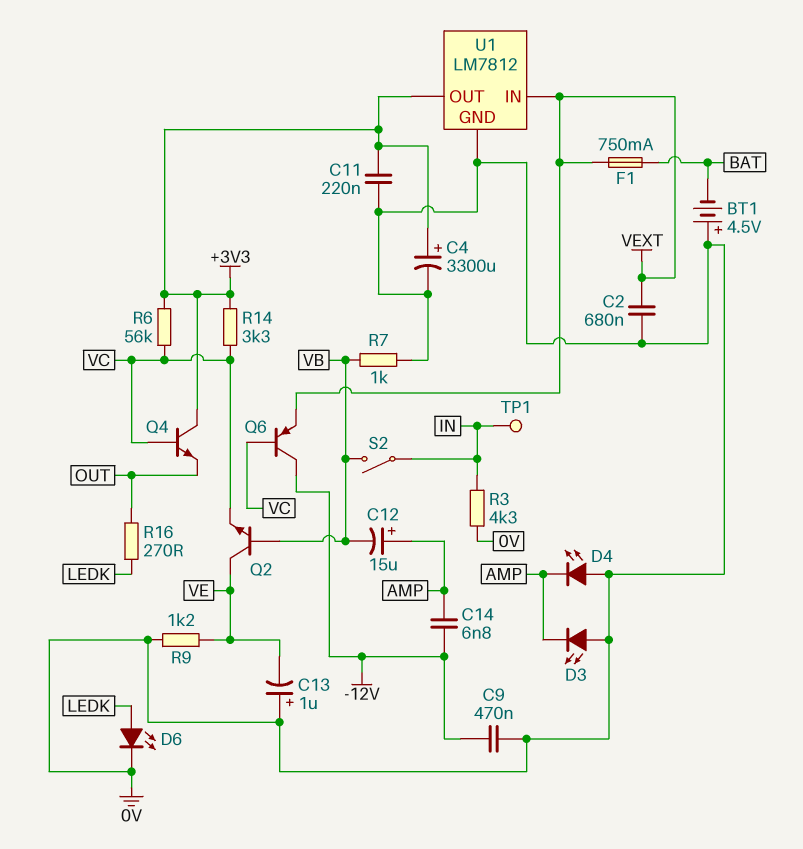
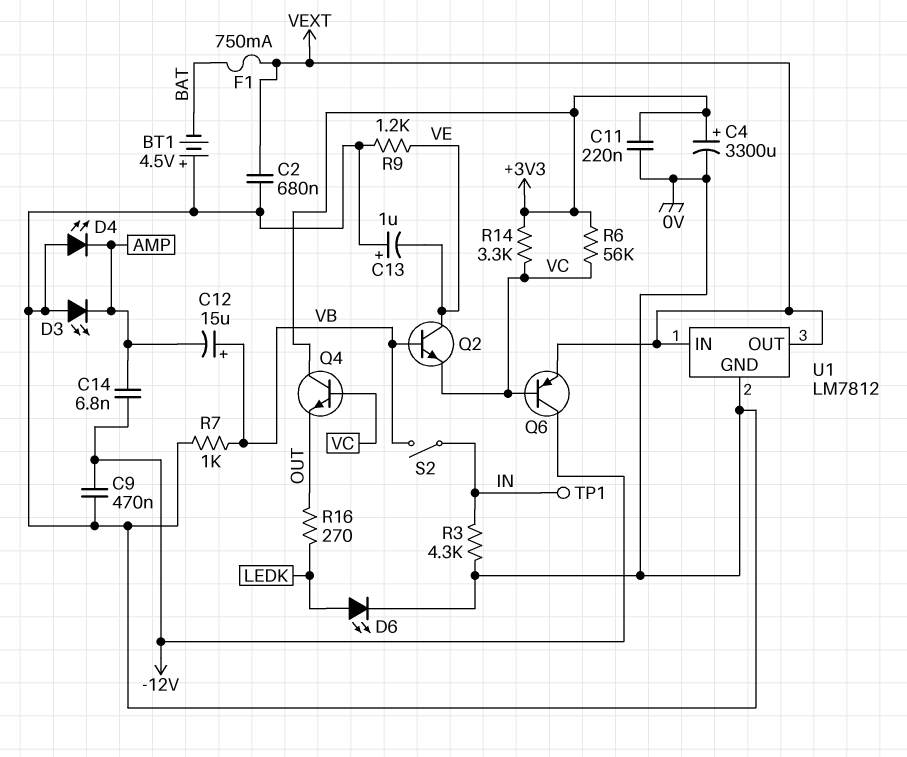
C12: 15uF (plus AMP, minus VB) -> 15uF (plus VB, minus AMP)
U1 pin OUT: +3V3 -> VEXT

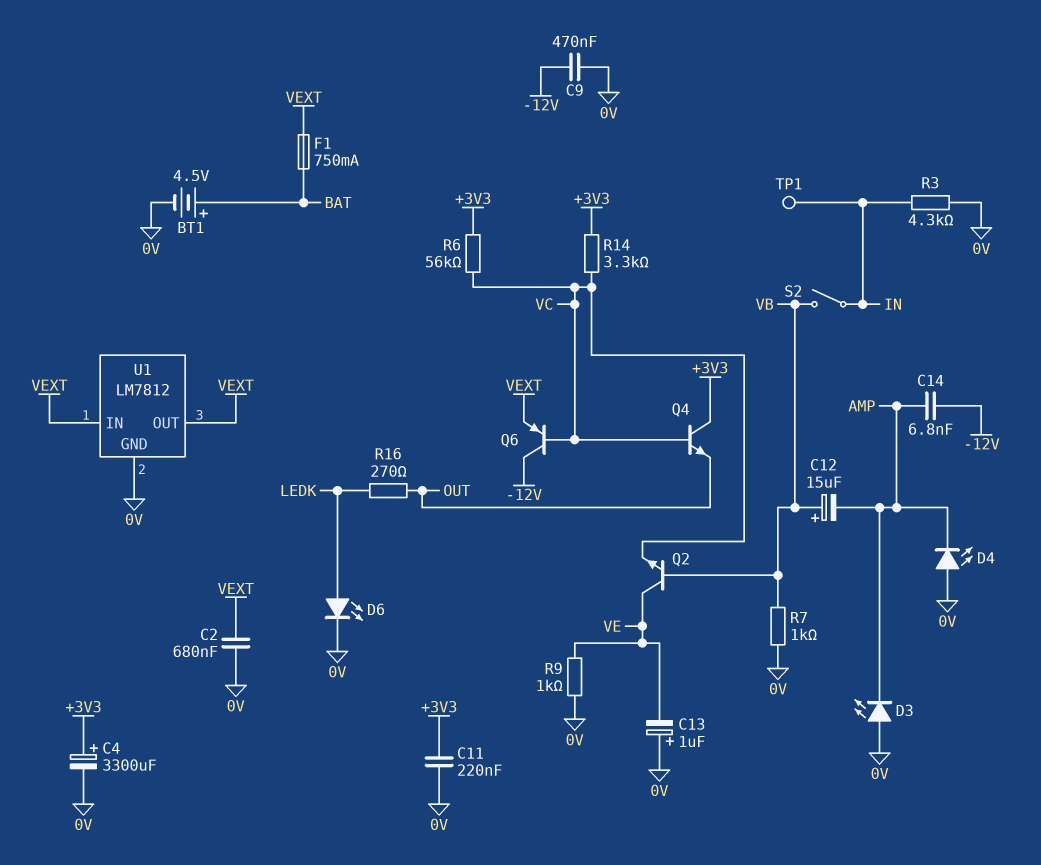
BT1: 4.5V (plus 0V, minus BAT) -> 4.5V (plus BAT, minus 0V)
R9: 1.2k (0V, VE) -> 1k (0V, VE)

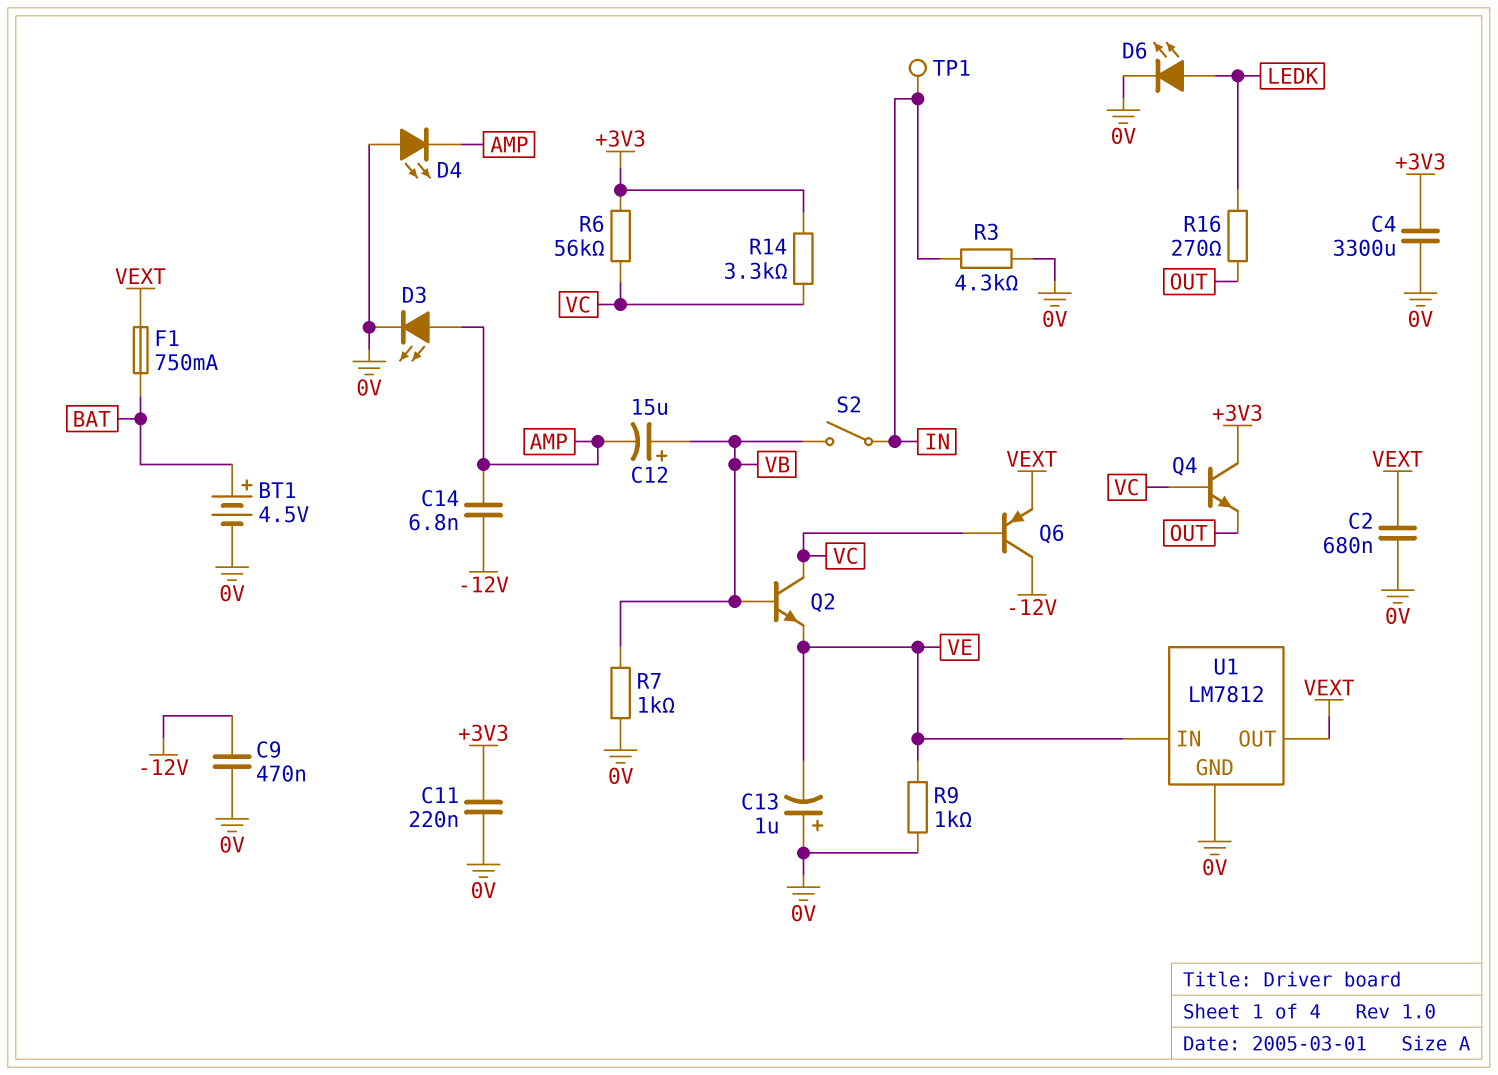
C4: 3300uF (plus +3V3, minus 0V) -> 3300uF (+3V3, 0V)
D3: LED (A 0V, K AMP) -> LED (A AMP, K 0V)
Q2: NPN (B VB, C VE, E VC) -> NPN (B VB, C VC, E VE)
U1 pin IN: VEXT -> VE

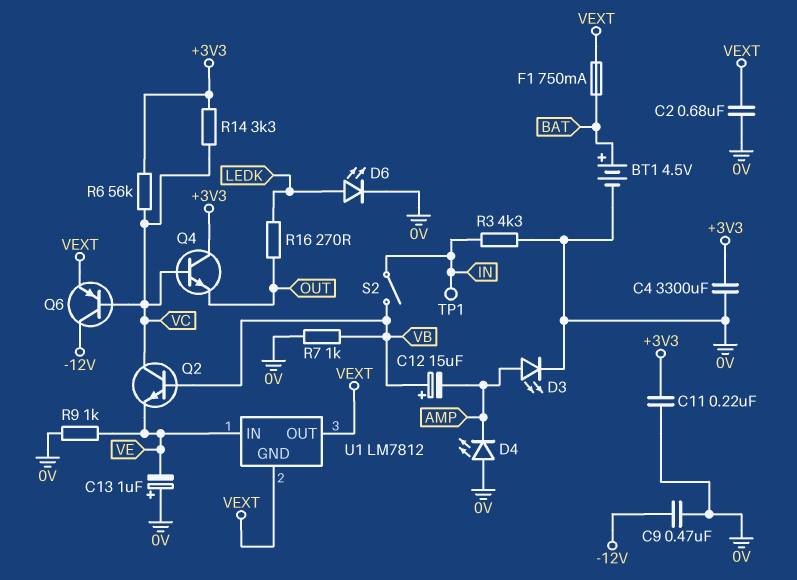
C14: 6.8nF (-12V, AMP) -> none
U1 pin GND: 0V -> VEXT

